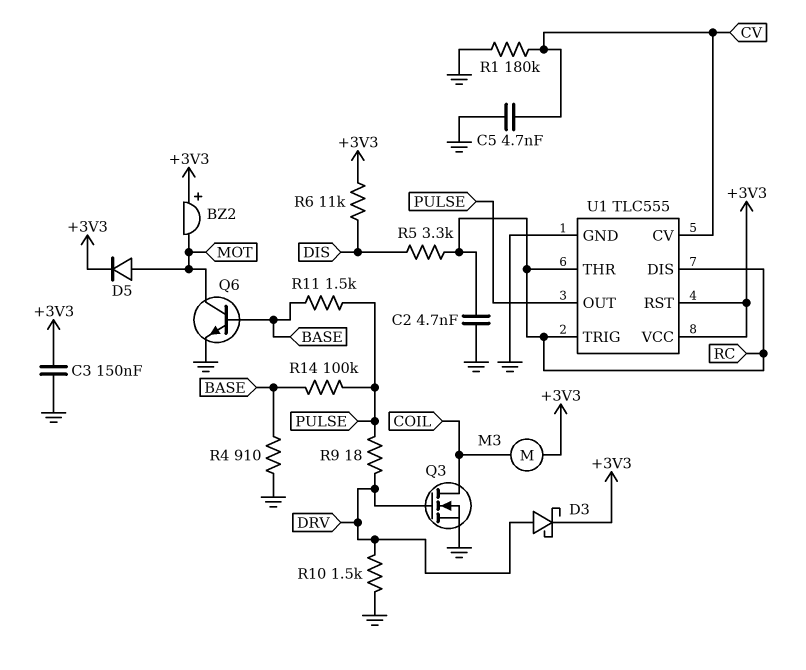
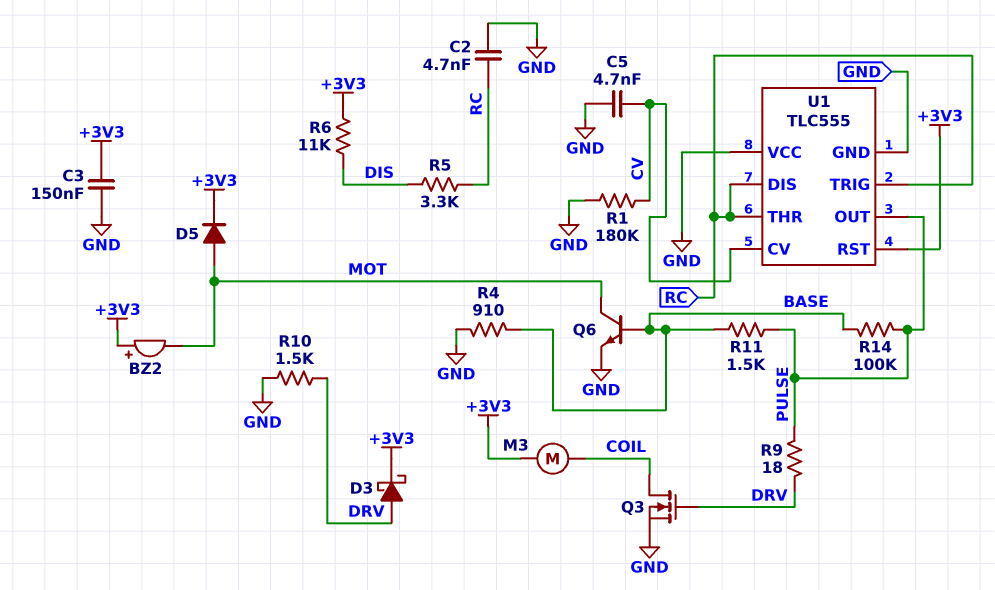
U1 pin VCC: +3V3 -> GND

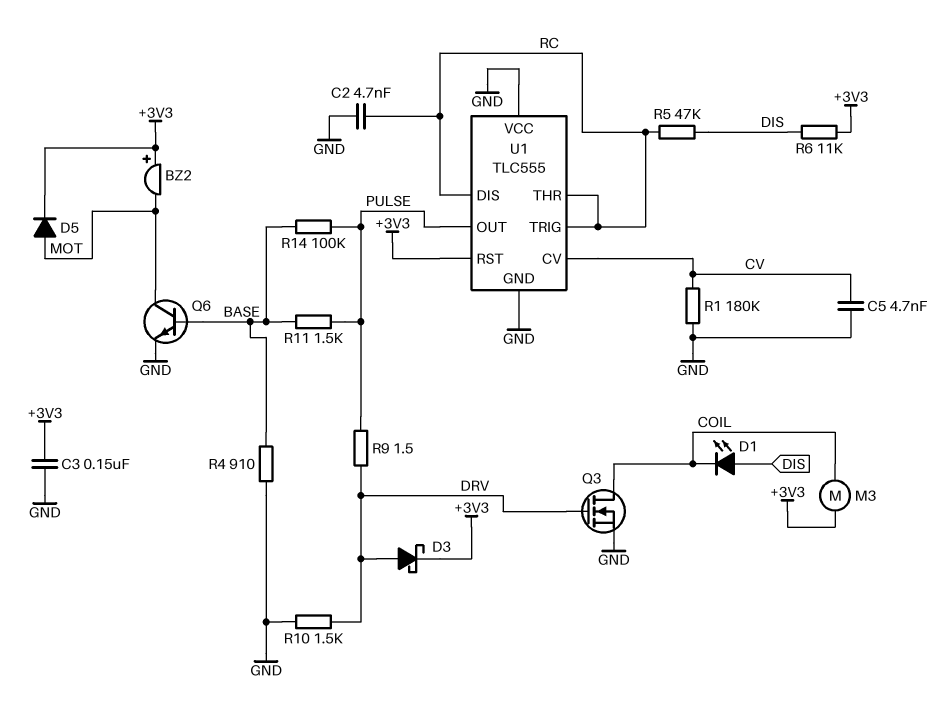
D1: none -> LED (A DIS, K COIL)
R5: 3.3k (DIS, RC) -> 47k (DIS, RC)
R9: 18 (DRV, PULSE) -> 1.5 (DRV, PULSE)

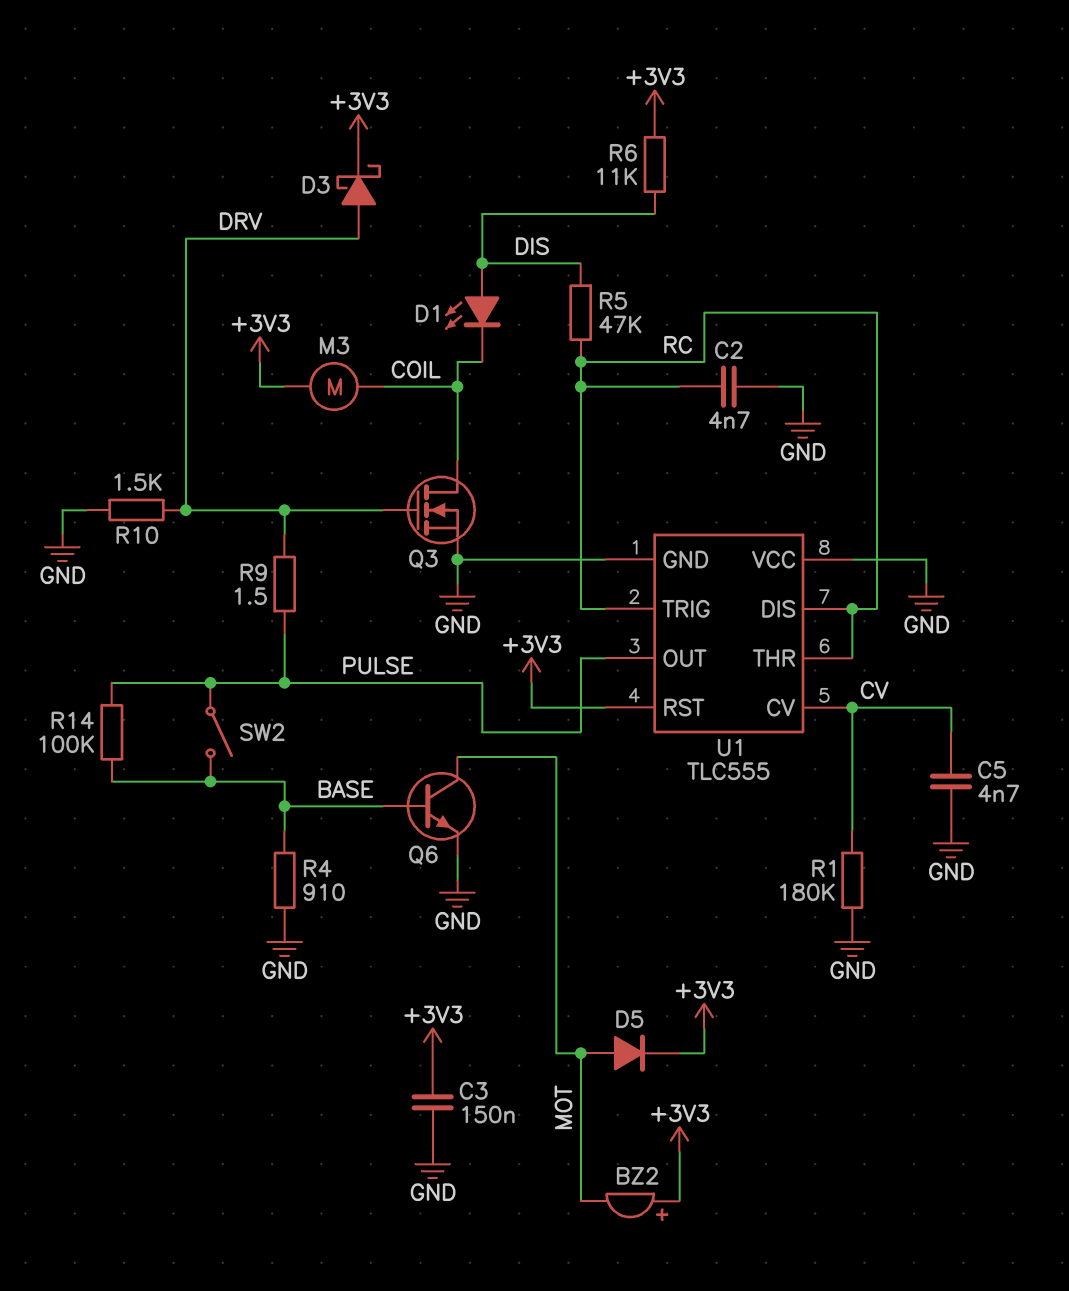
R11: 1.5k (BASE, PULSE) -> none
SW2: none -> switch (BASE, PULSE)

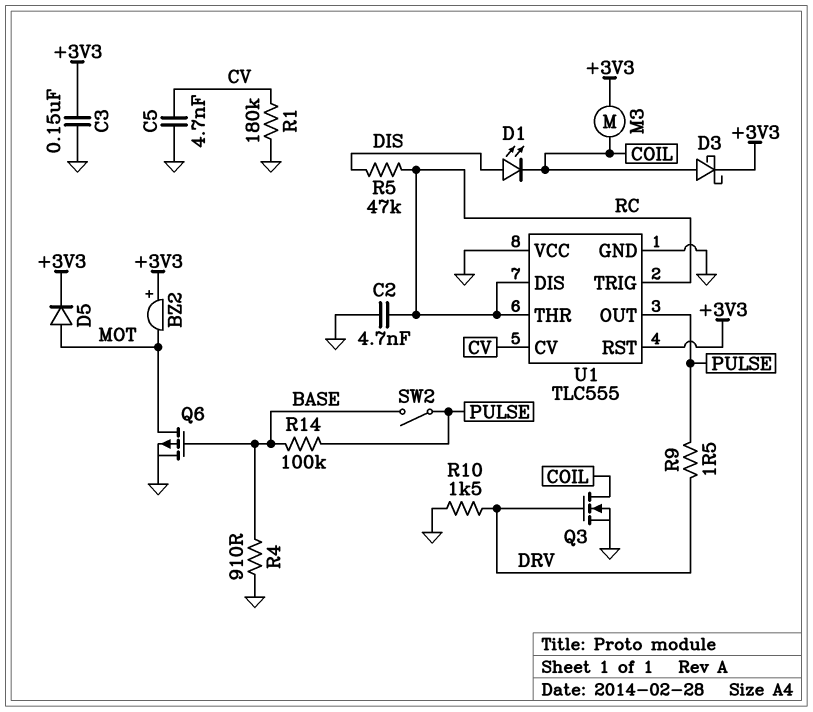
D3: schottky (A DRV, K +3V3) -> schottky (A COIL, K +3V3)
Q6: NPN (B BASE, C MOT, E GND) -> PMOS (G BASE, D MOT, S GND)
R6: 11k (+3V3, DIS) -> none

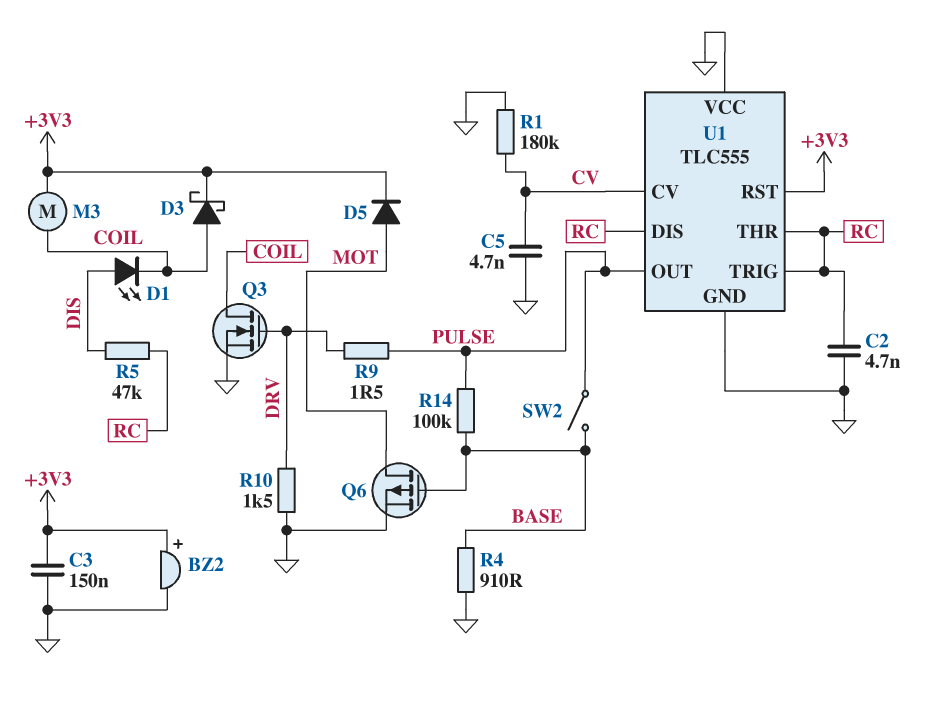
BZ2: buzzer (plus +3V3, minus MOT) -> buzzer (plus +3V3, minus GND)

